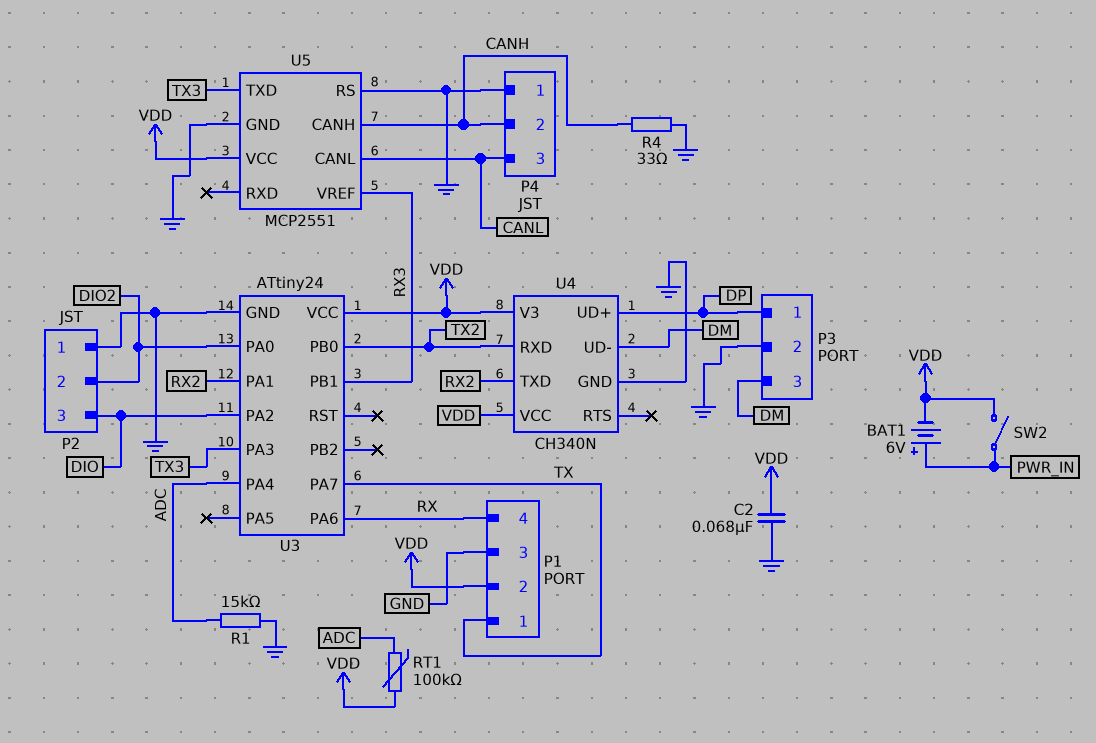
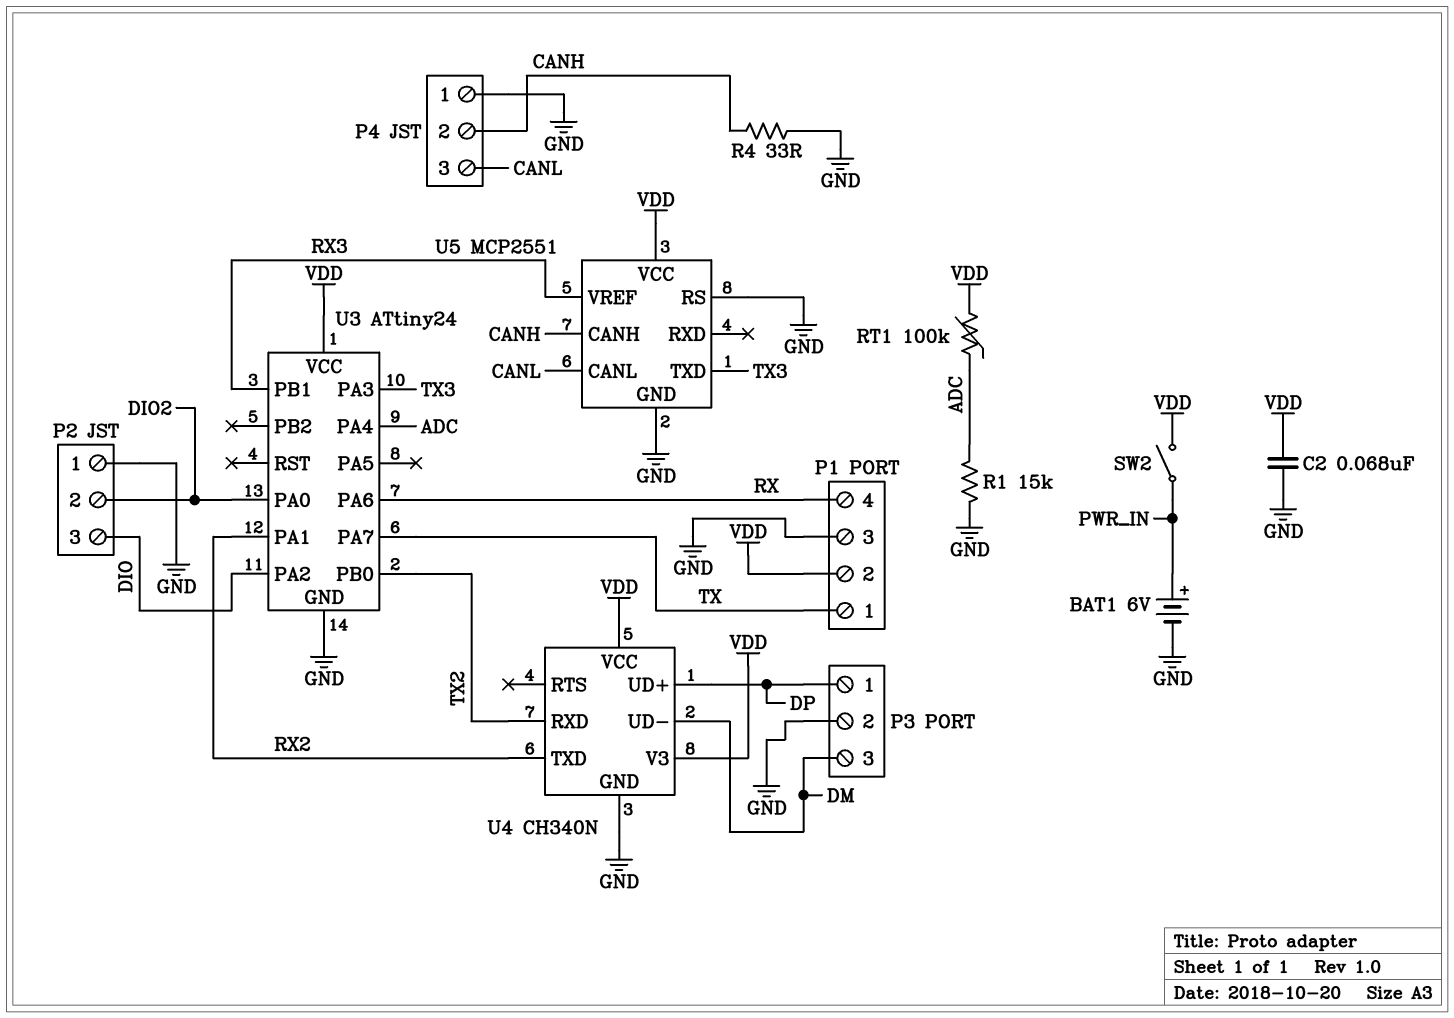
BAT1: 6V (plus PWR_IN, minus VDD) -> 6V (plus PWR_IN, minus GND)

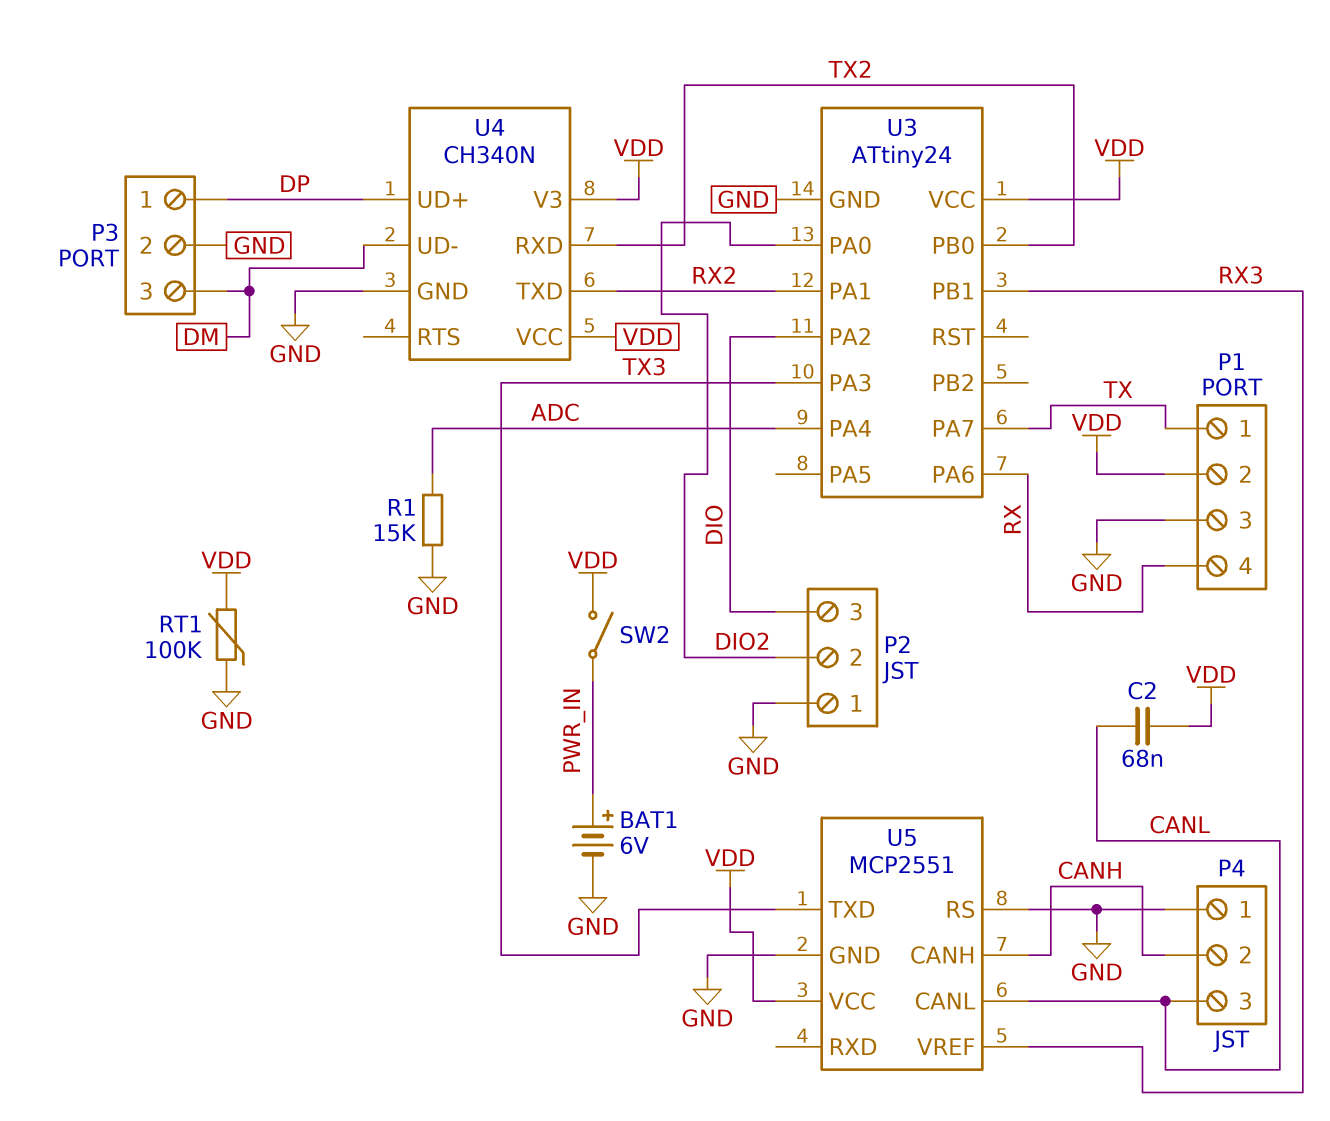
C2: 68nF (GND, VDD) -> 68nF (CANL, VDD)
R4: 33 (CANH, GND) -> none
RT1: 100k (ADC, VDD) -> 100k (GND, VDD)

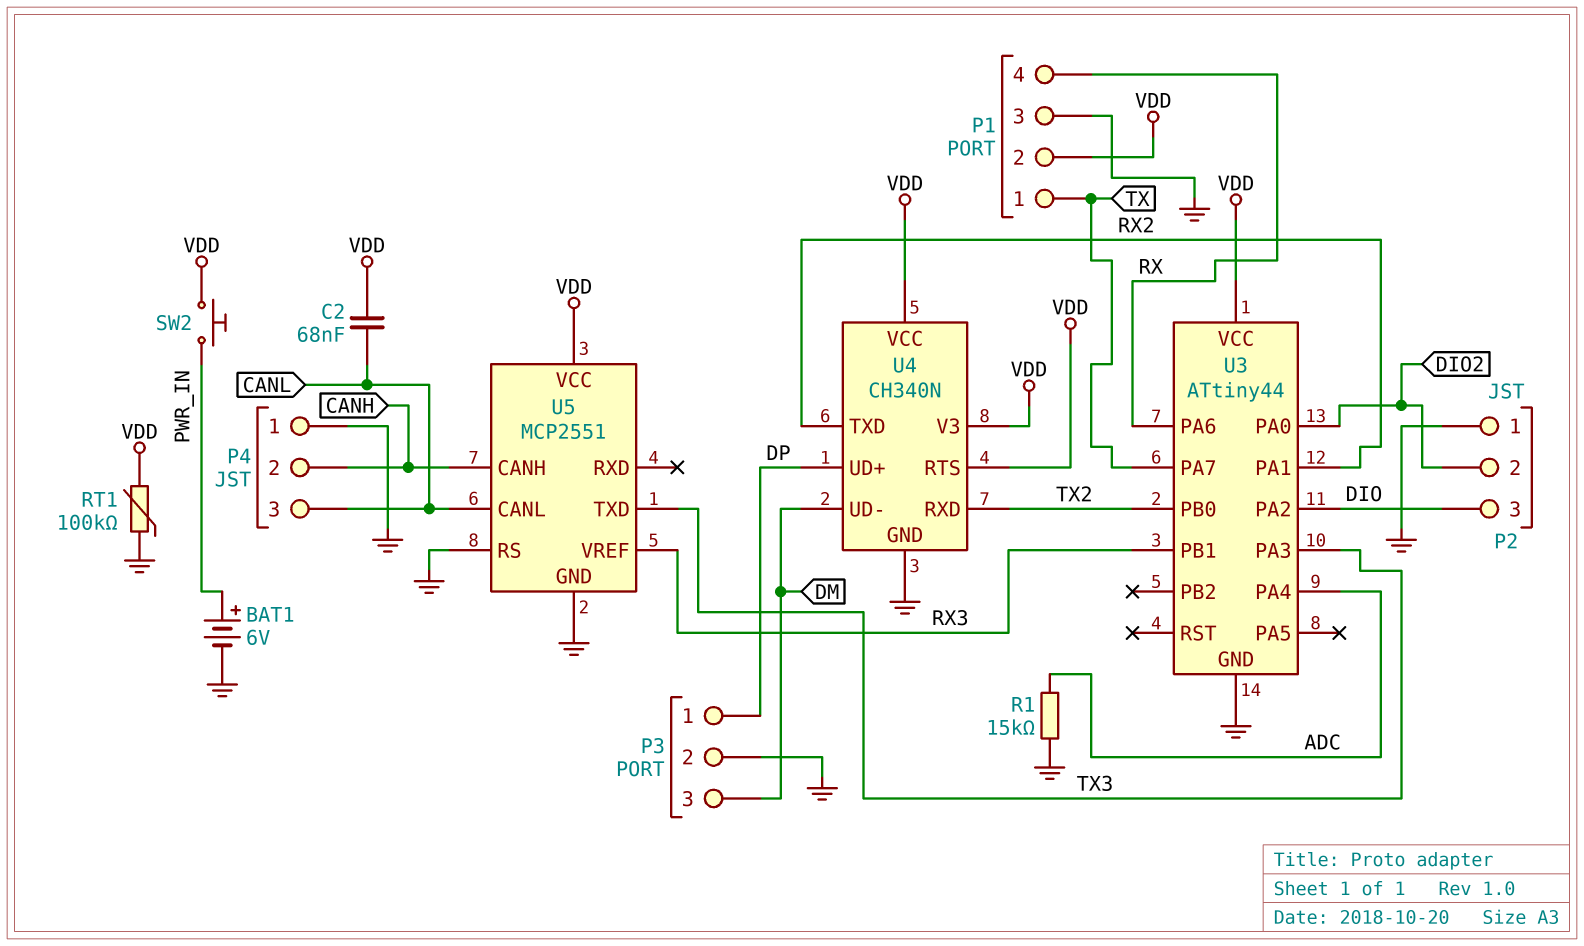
SW2: switch (PWR_IN, VDD) -> button (PWR_IN, VDD)
U3: ATtiny24 -> ATtiny44
U4 pin RTS: none -> VDD

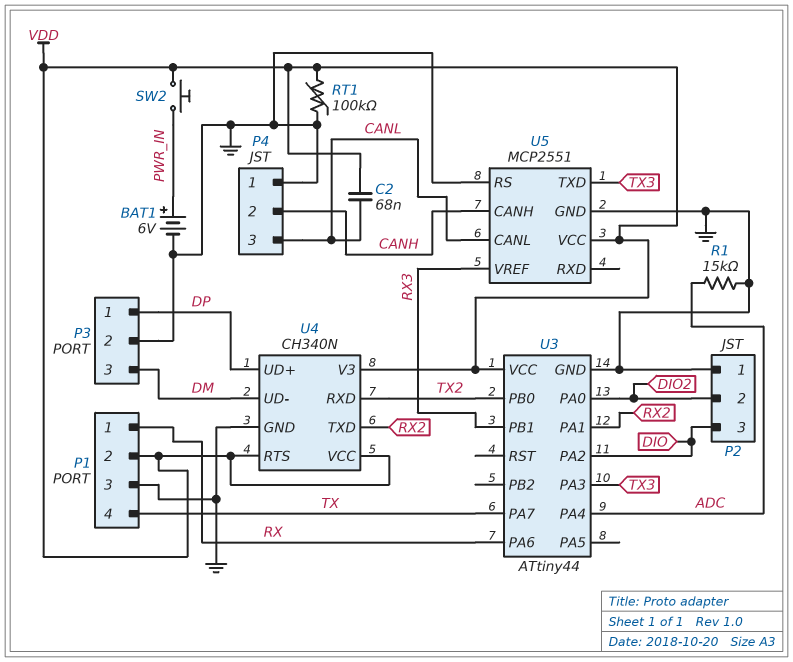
P1 pin 1: TX -> RX
P1 pin 4: RX -> TX

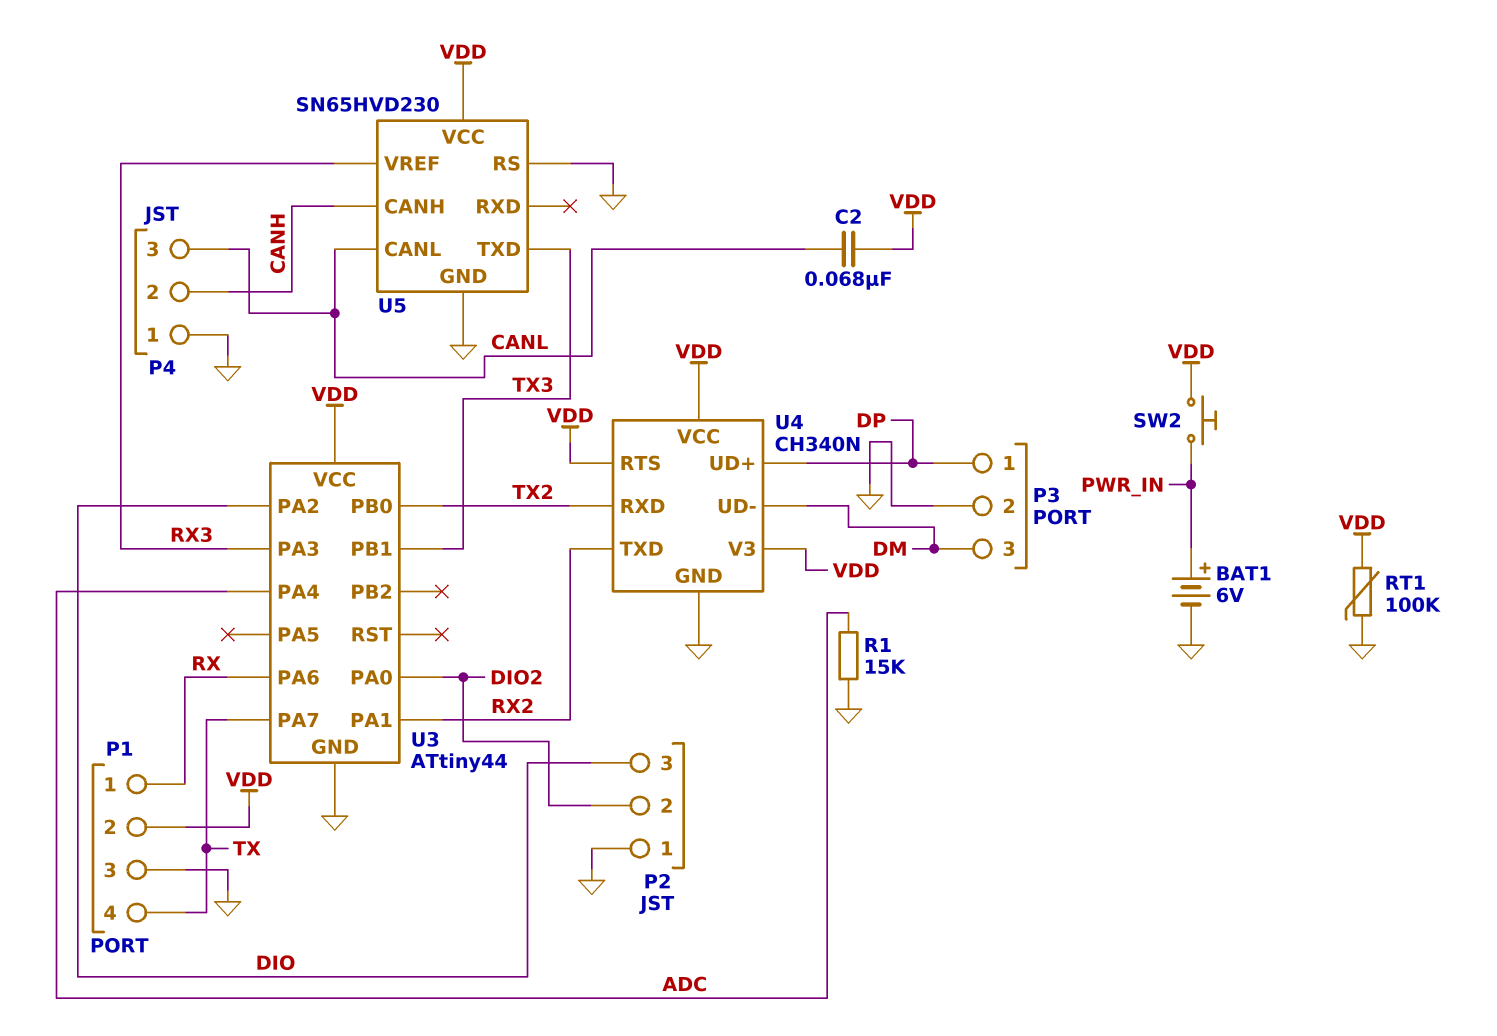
U3 pin PA3: TX3 -> RX3
U3 pin PB1: RX3 -> TX3
U5: MCP2551 -> SN65HVD230

